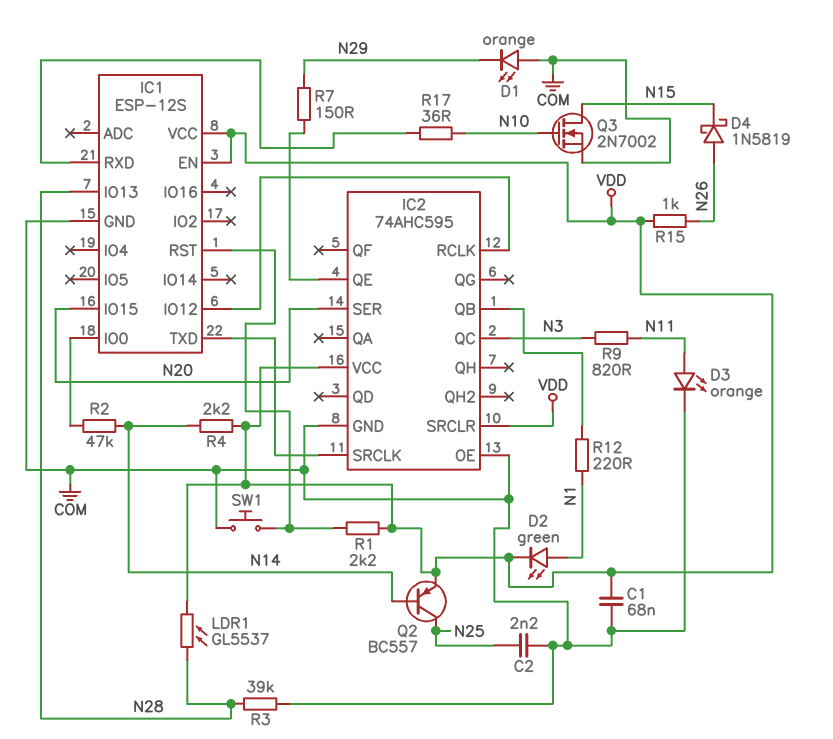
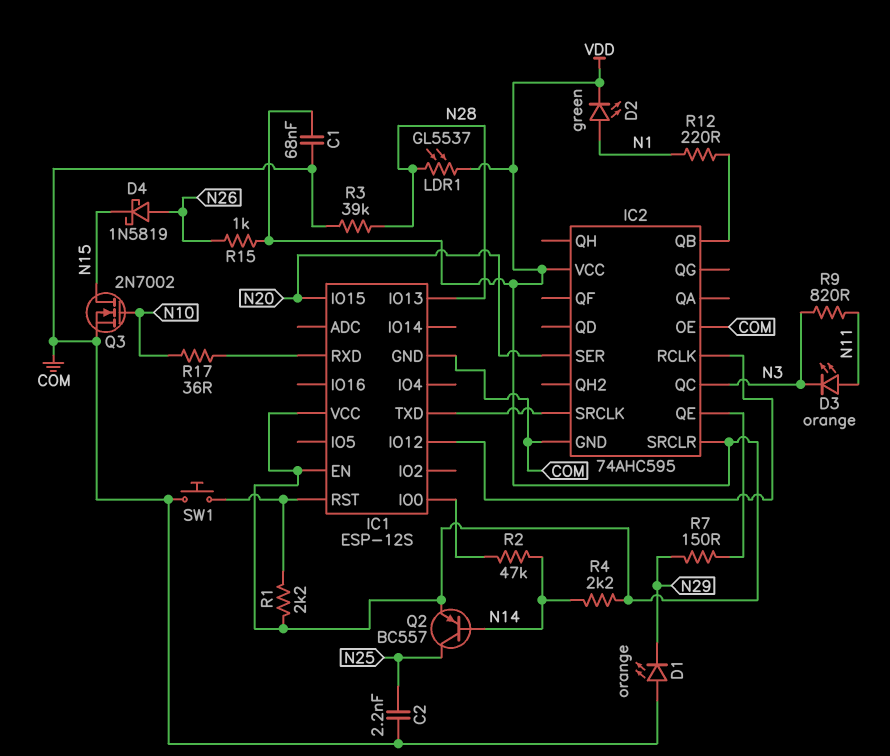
D3: LED orange (A N11, K COM) -> LED orange (A N11, K N3)

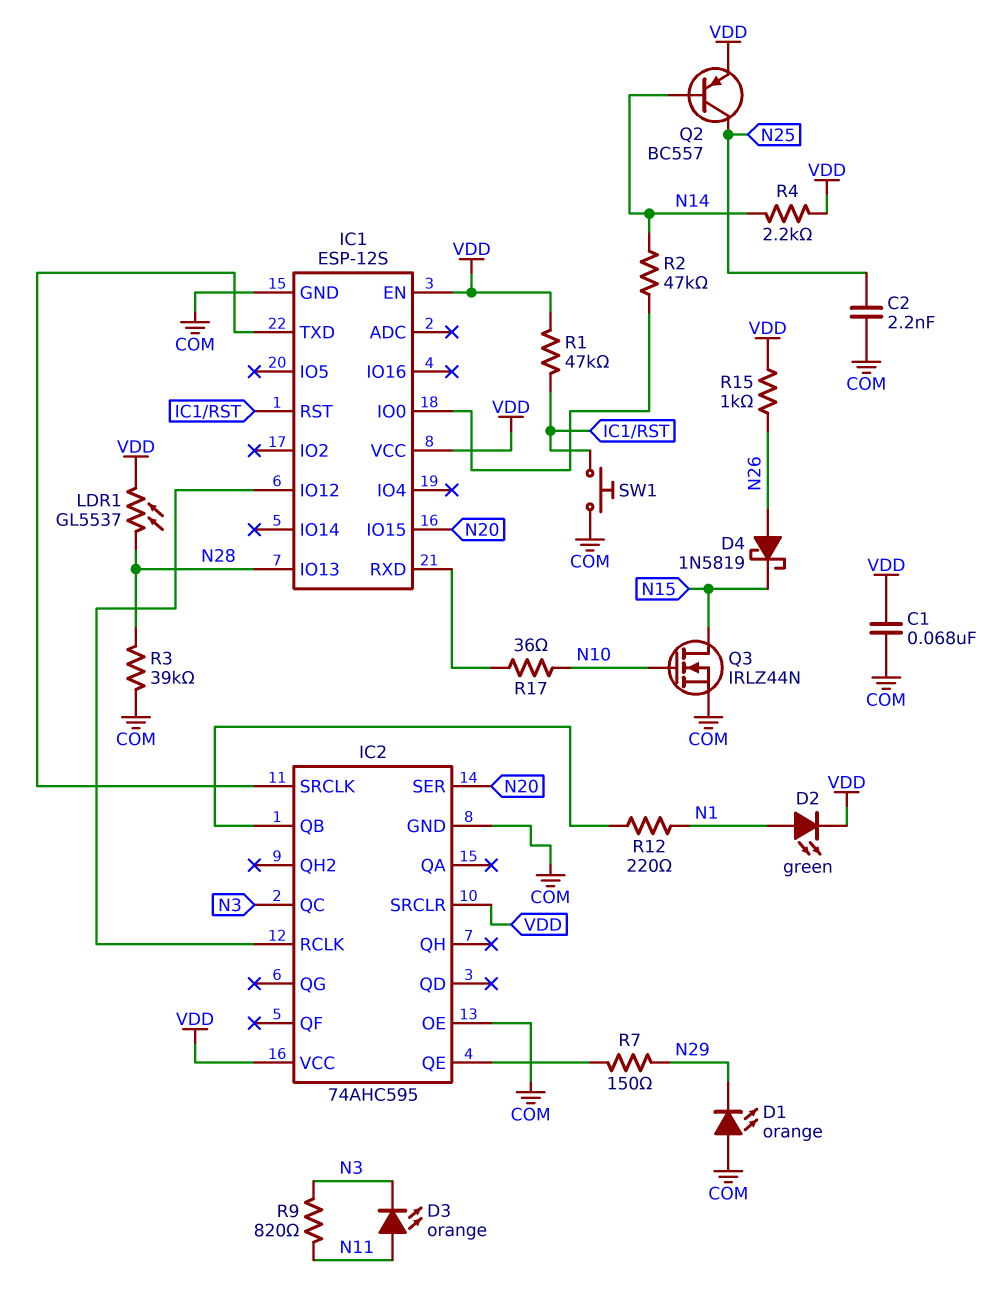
Q3: NMOS 2N7002 (G N10, D N15, S COM) -> NMOS IRLZ44N (G N10, D N15, S COM)
R1: 2.2k (IC1/RST, VDD) -> 47k (IC1/RST, VDD)

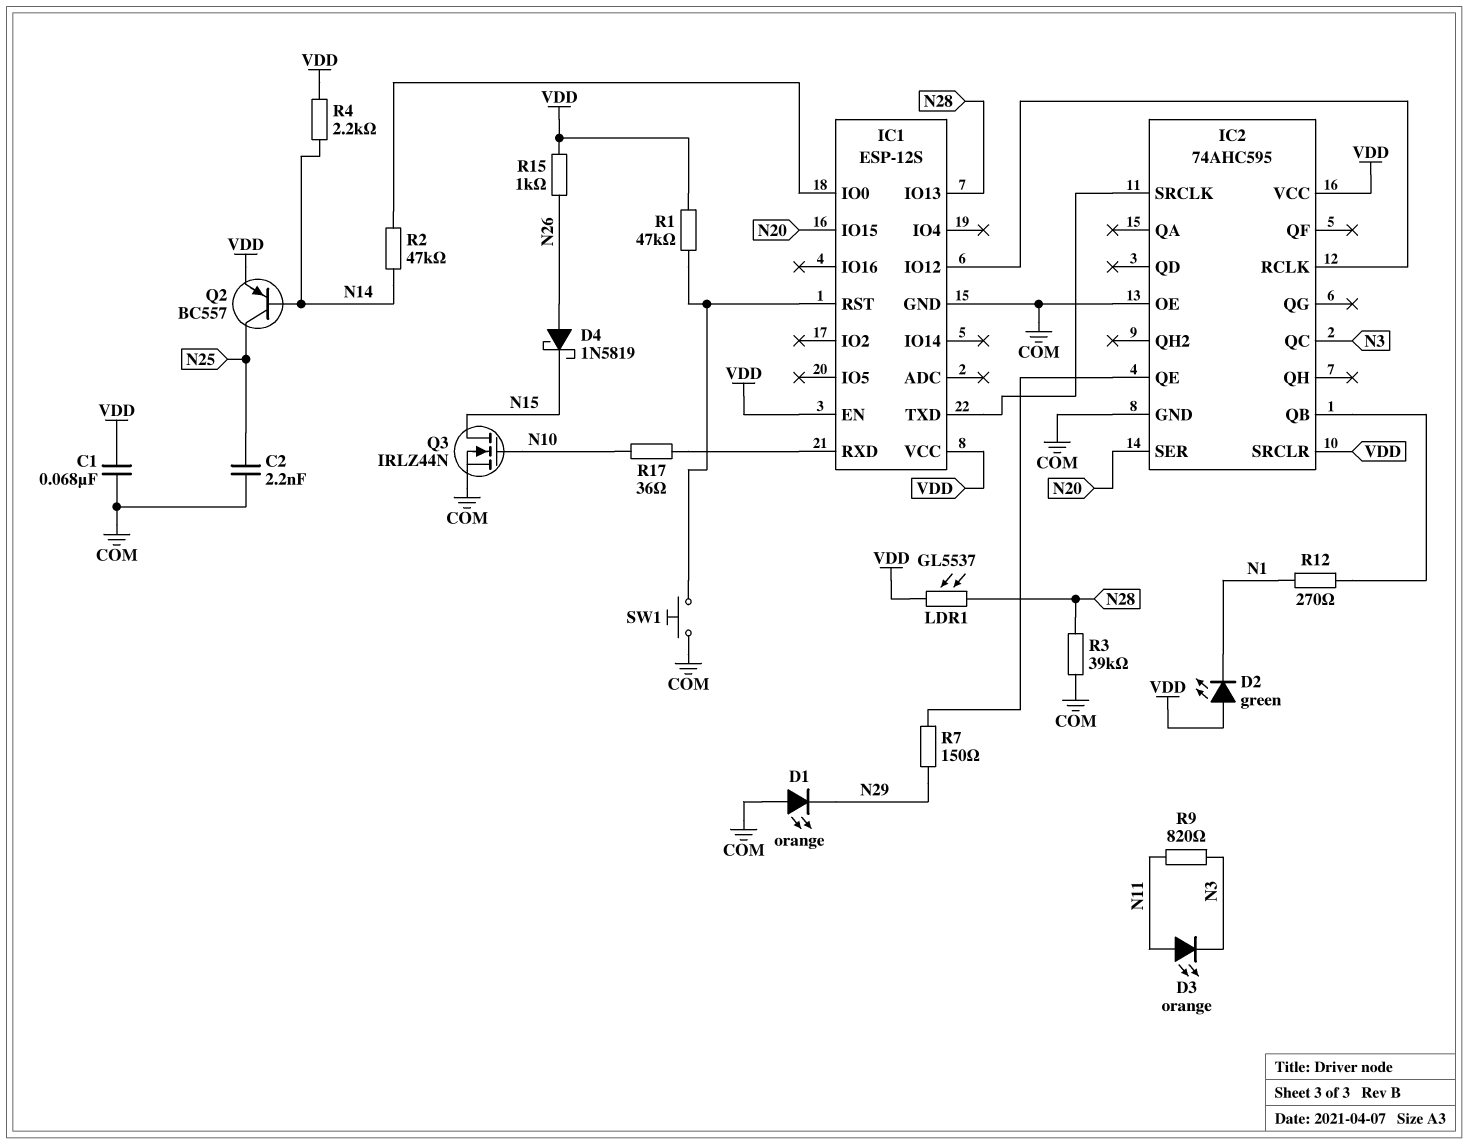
D2: LED green (A N1, K VDD) -> LED green (A VDD, K N1)
R12: 220 (IC2/QB, N1) -> 270 (IC2/QB, N1)

